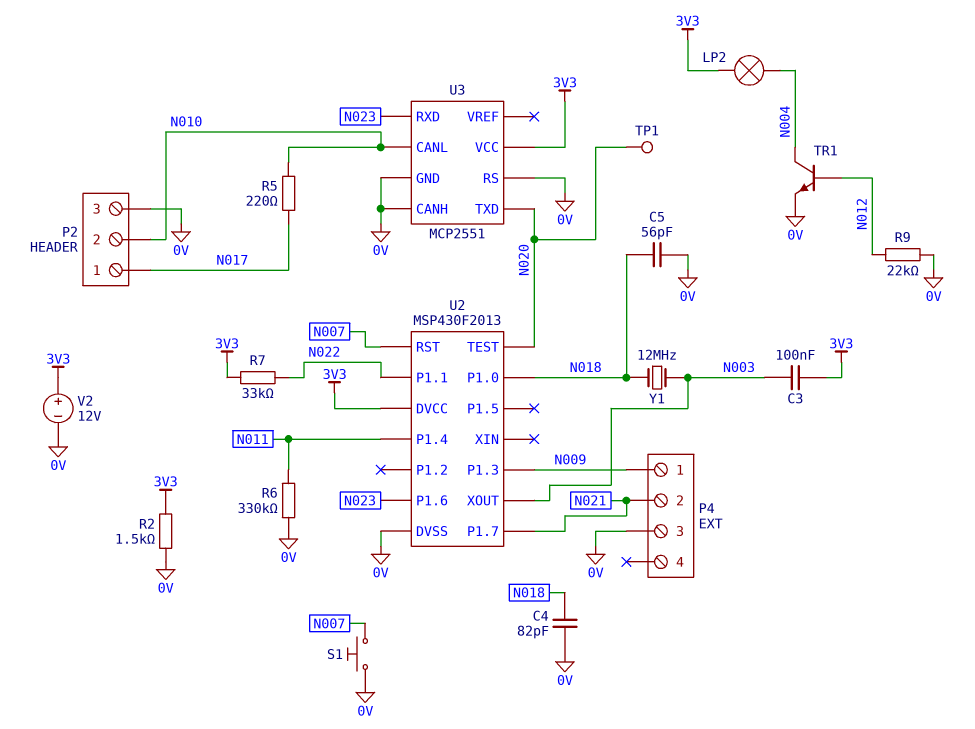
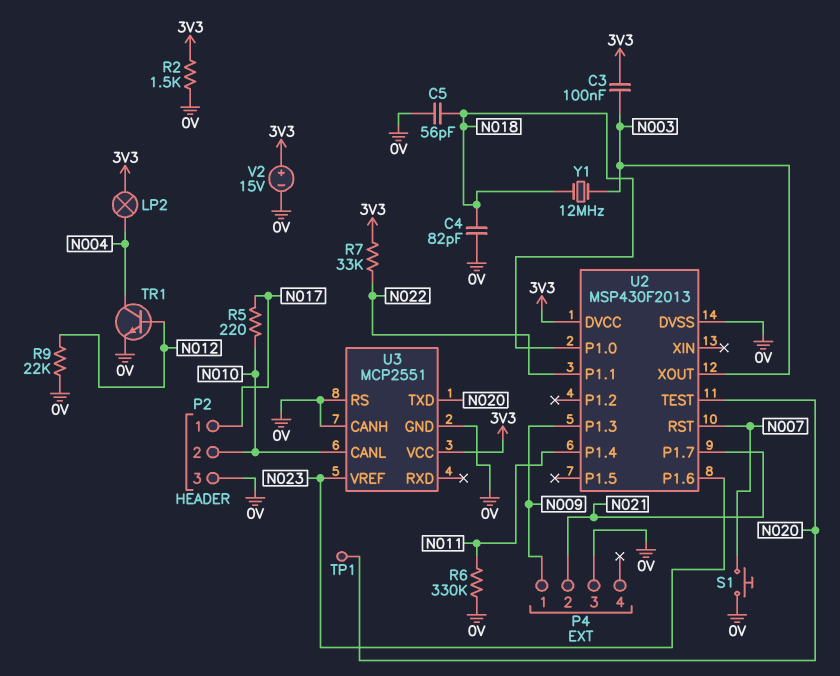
U3 pin RXD: N023 -> none
U3 pin VREF: none -> N023
V2: 12V (plus 3V3, minus 0V) -> 15V (plus 3V3, minus 0V)

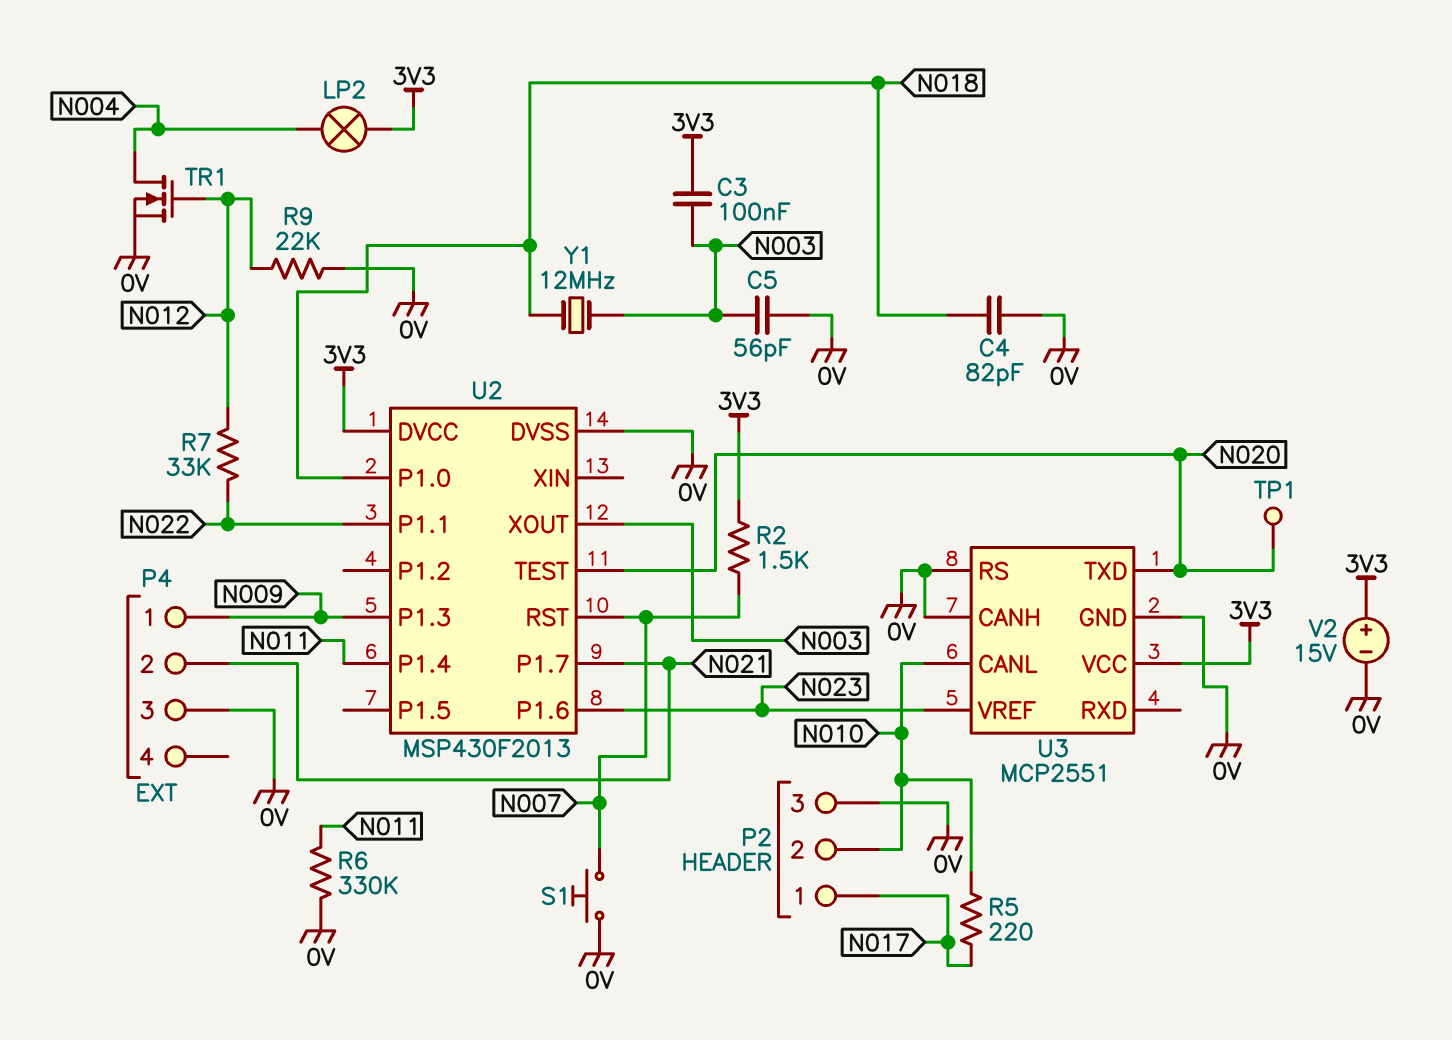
C5: 56pF (0V, N018) -> 56pF (0V, N003)
R2: 1.5k (0V, 3V3) -> 1.5k (3V3, N007)
R7: 33k (3V3, N022) -> 33k (N012, N022)
TR1: NPN (B N012, C N004, E 0V) -> NMOS (G N012, D N004, S 0V)

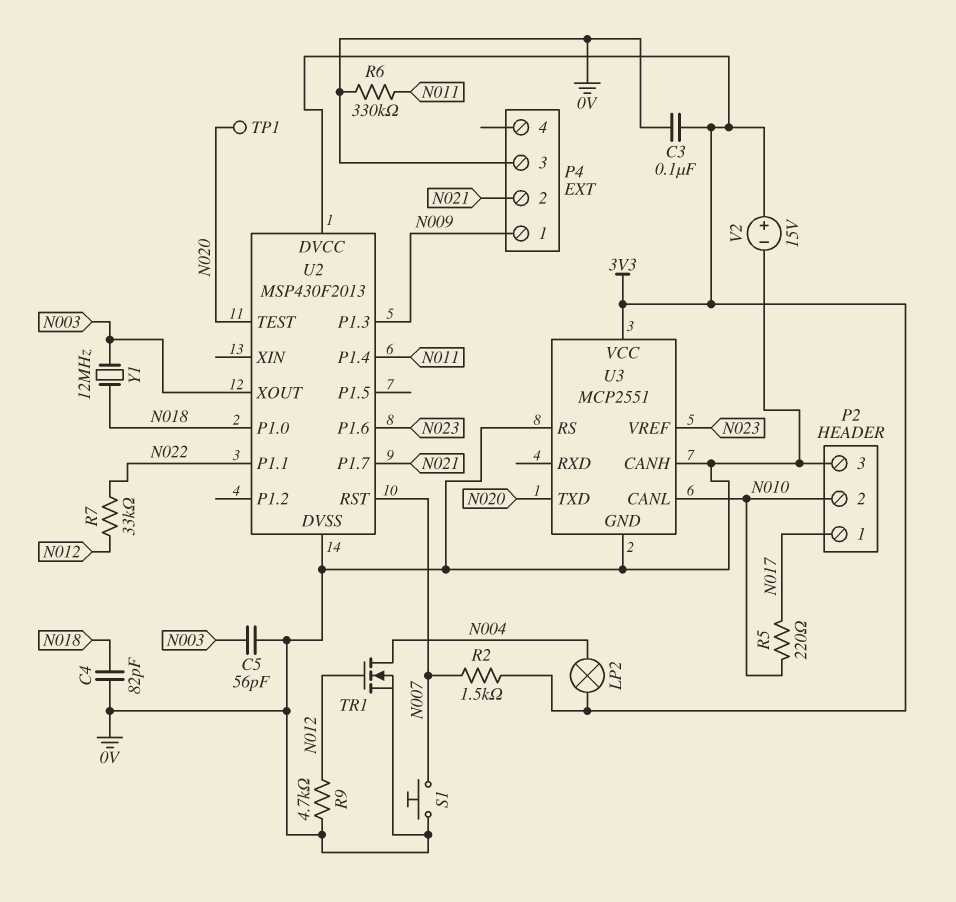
C3: 100nF (3V3, N003) -> 100nF (0V, 3V3)
R9: 22k (0V, N012) -> 4.7k (0V, N012)

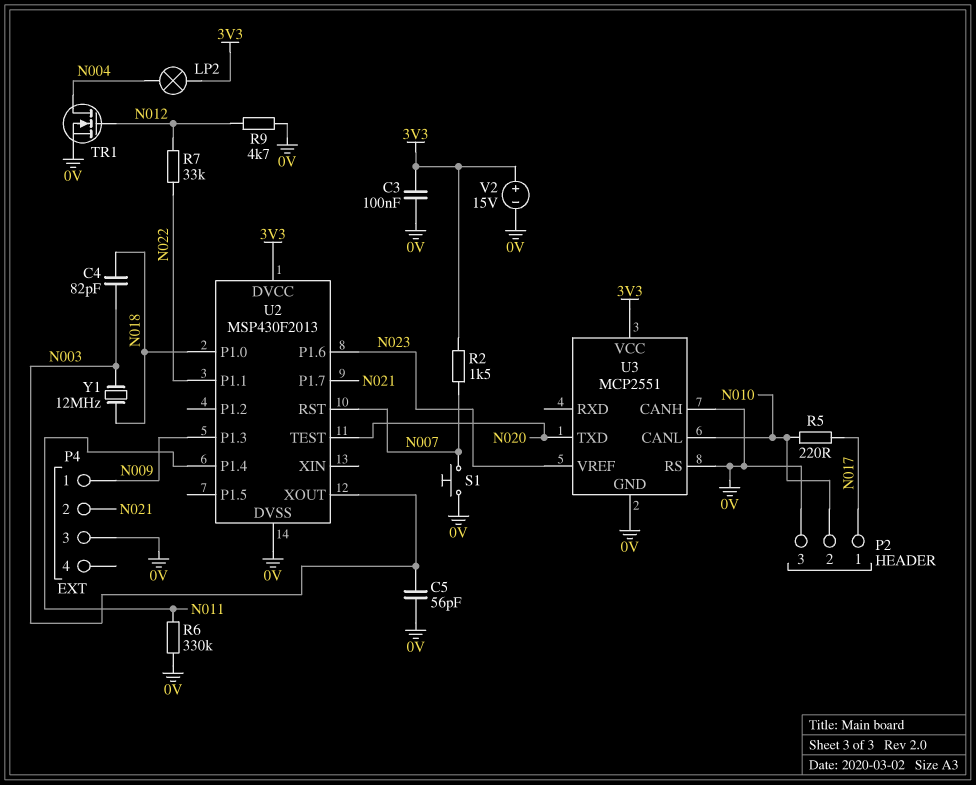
C4: 82pF (0V, N018) -> 82pF (N003, N018)
TP1: test point (N020) -> none

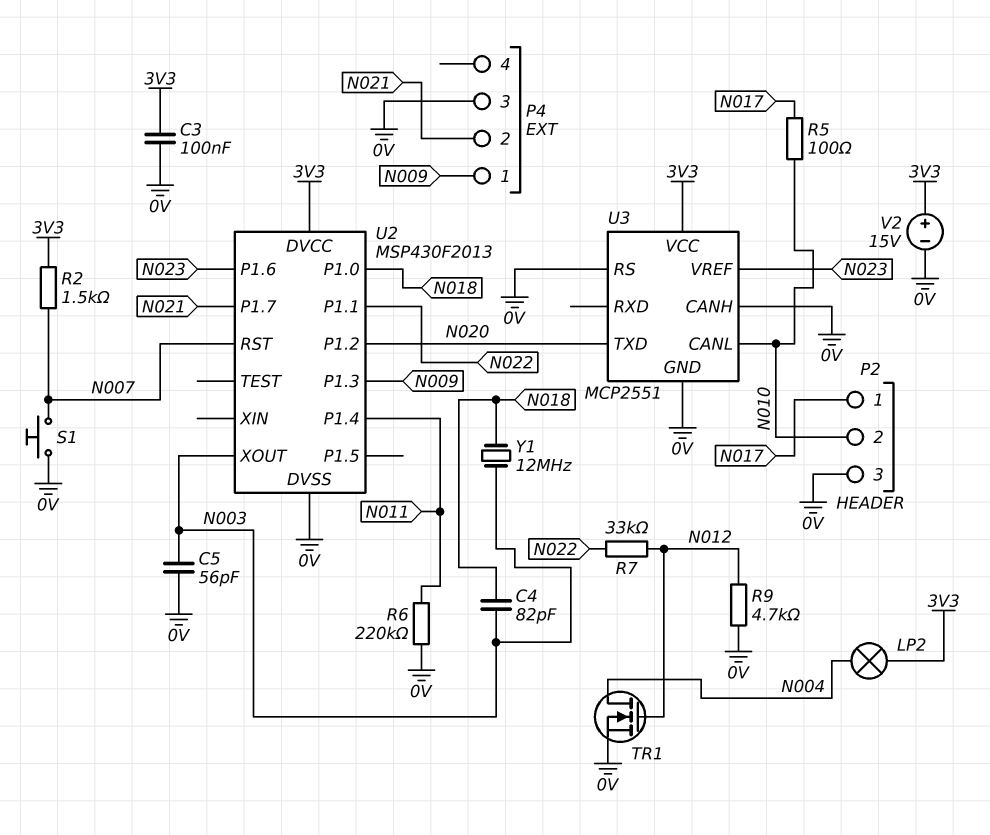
R5: 220 (N010, N017) -> 100 (N010, N017)
R6: 330k (0V, N011) -> 220k (0V, N011)
U2 pin P1.2: none -> N020
U2 pin TEST: N020 -> none

